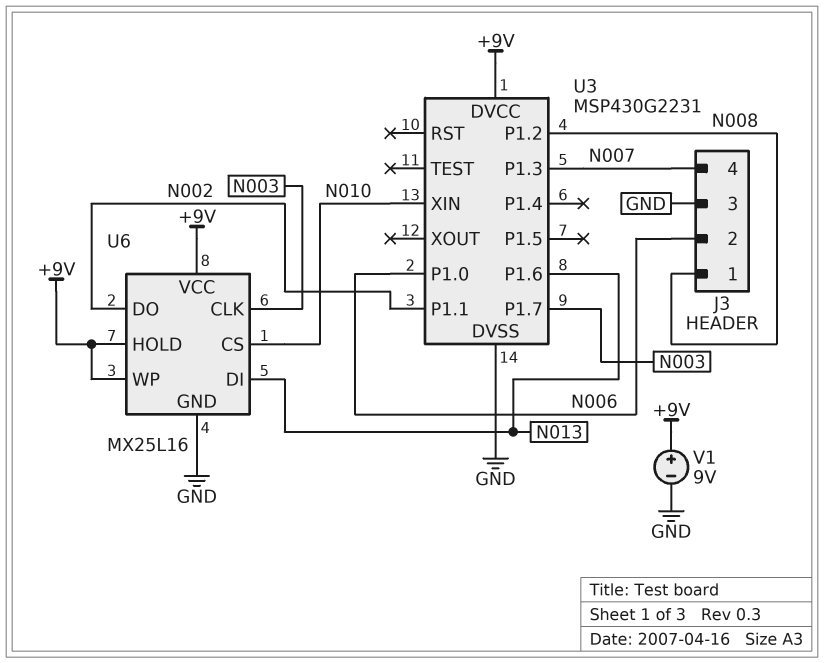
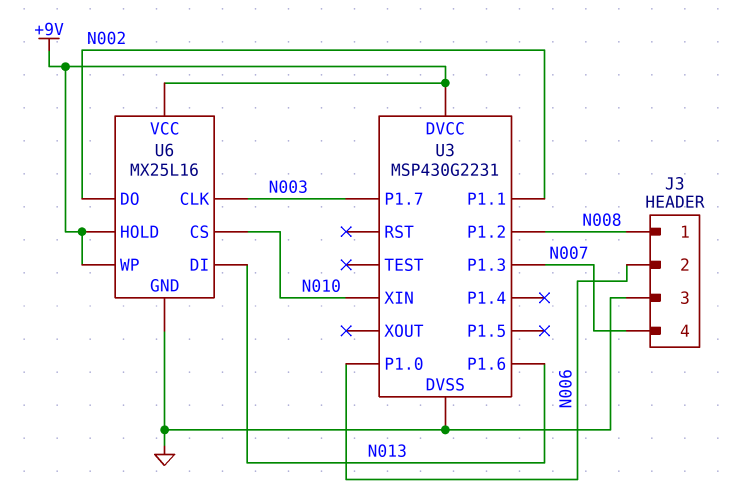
V1: 9V (plus +9V, minus GND) -> none

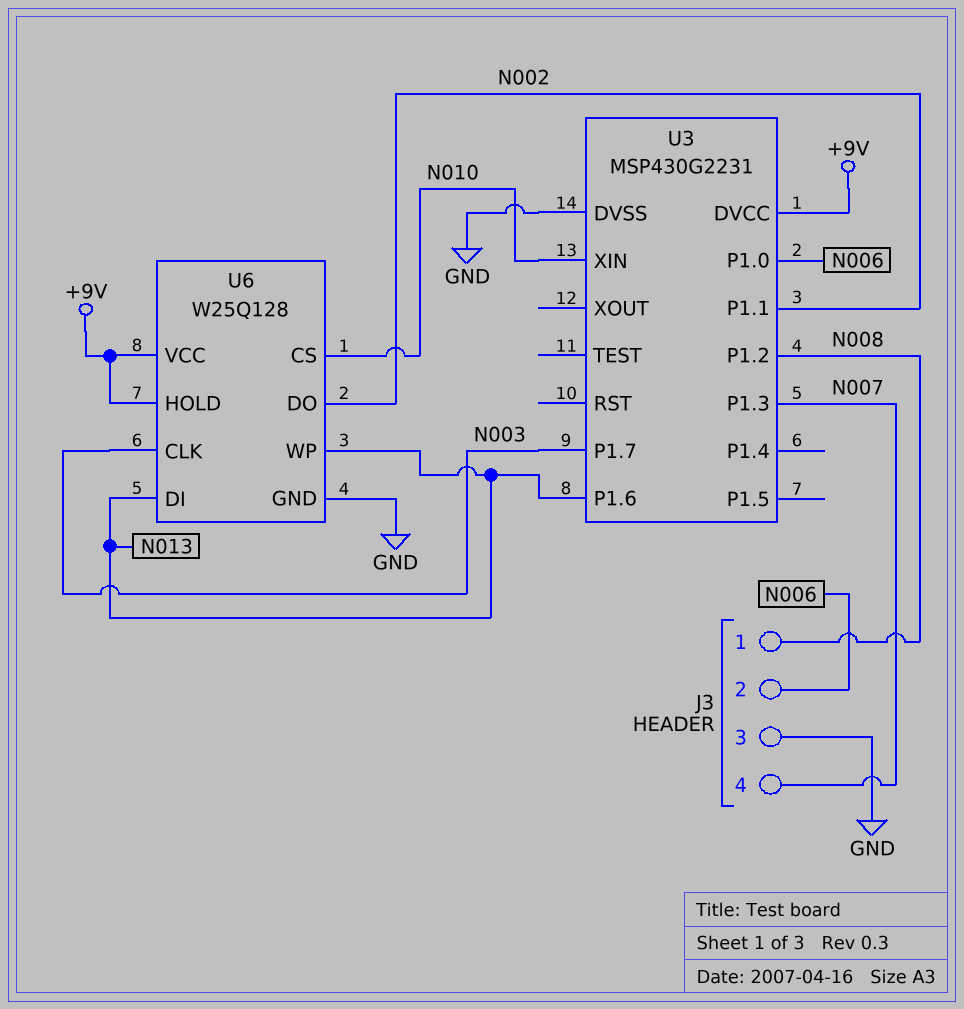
U6: MX25L16 -> W25Q128
U6 pin WP: +9V -> N013

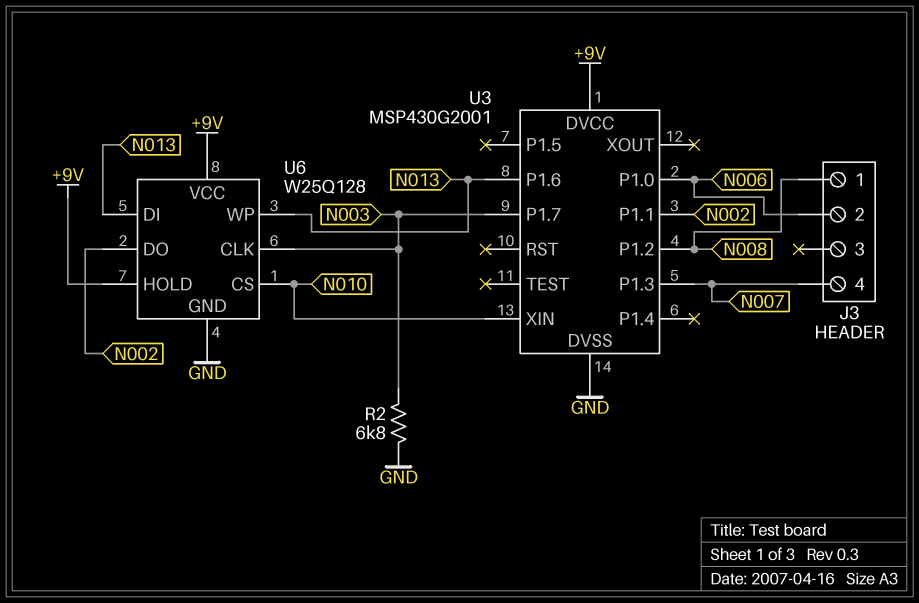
J3 pin 3: GND -> none
R2: none -> 6.8k (GND, N003)
U3: MSP430G2231 -> MSP430G2001

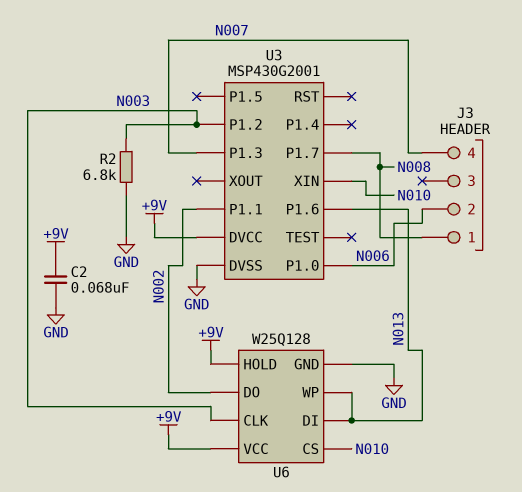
C2: none -> 68nF (+9V, GND)
U3 pin P1.2: N008 -> N003
U3 pin P1.7: N003 -> N008

